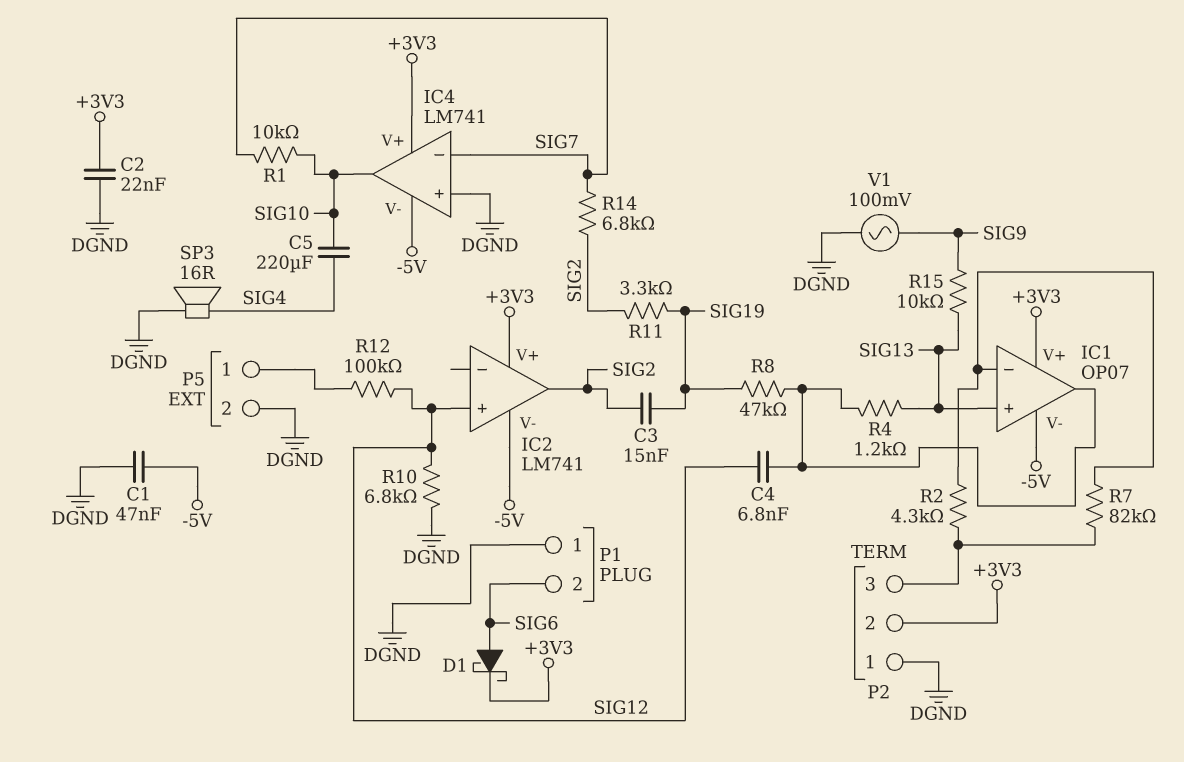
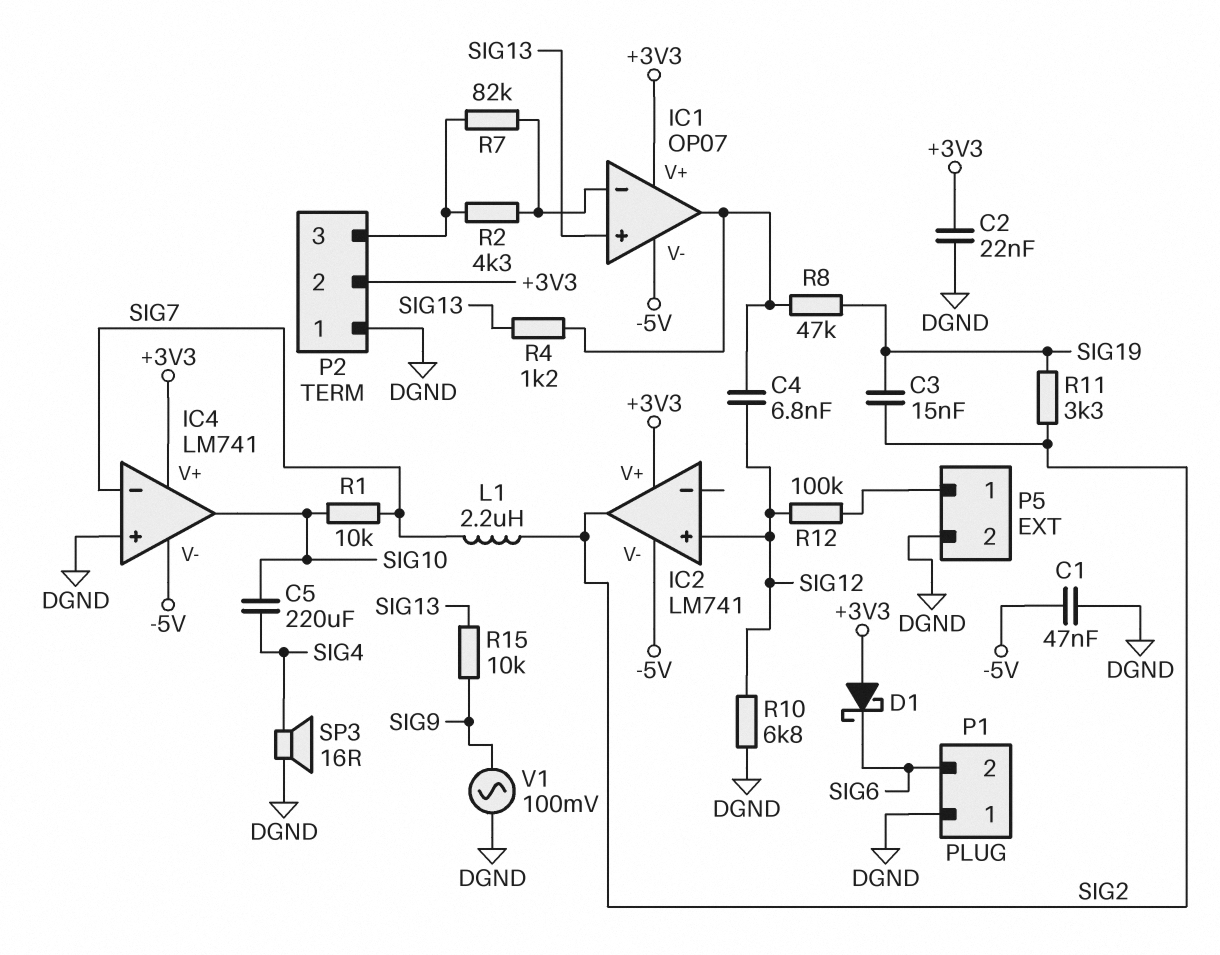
D1: schottky (A SIG6, K +3V3) -> schottky (A +3V3, K SIG6)
L1: none -> 2.2uH (SIG2, SIG7)
R14: 6.8k (SIG2, SIG7) -> none

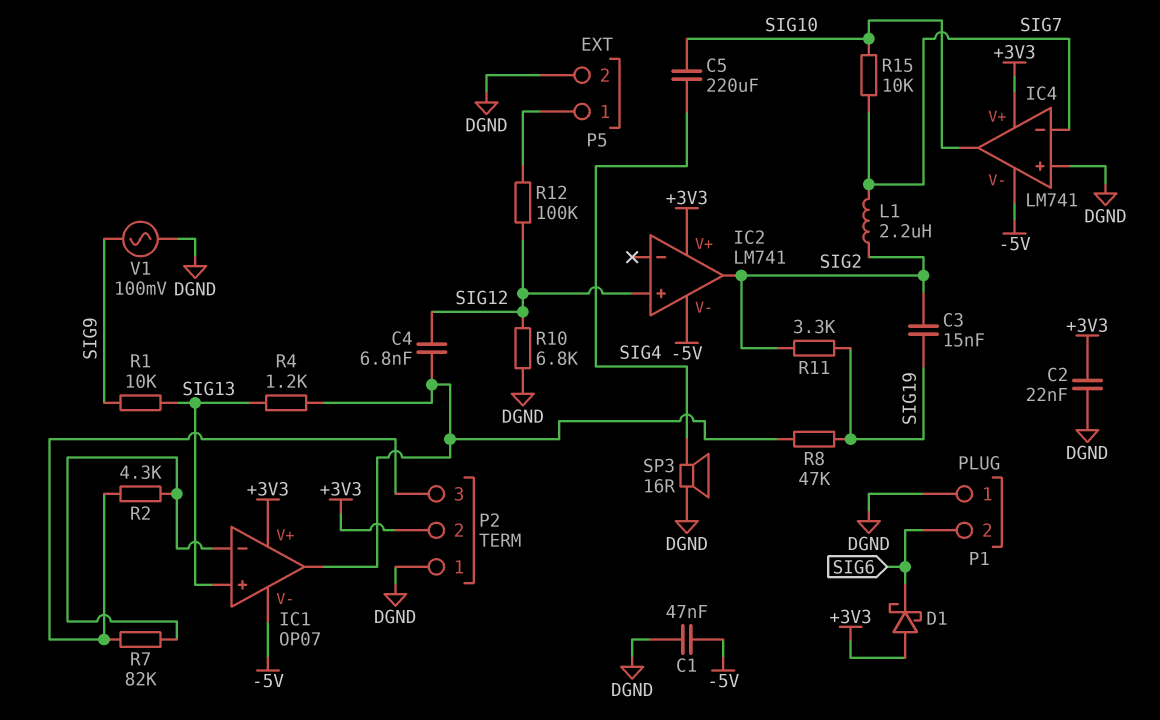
R1: 10k (SIG7, SIG10) -> 10k (SIG9, SIG13)
R15: 10k (SIG9, SIG13) -> 10k (SIG7, SIG10)

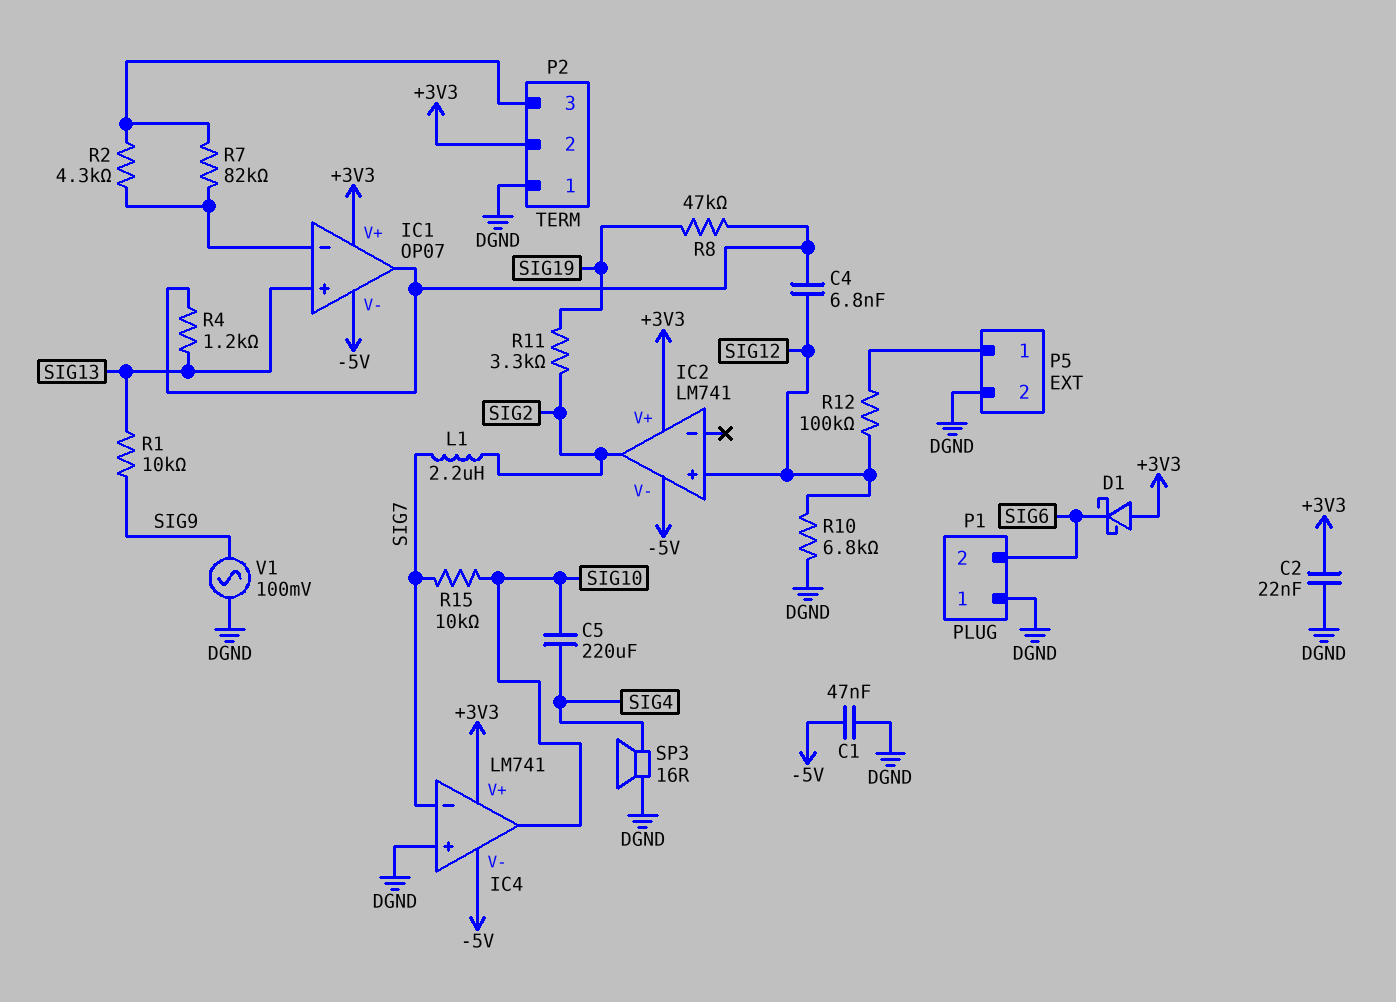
C3: 15nF (SIG2, SIG19) -> none

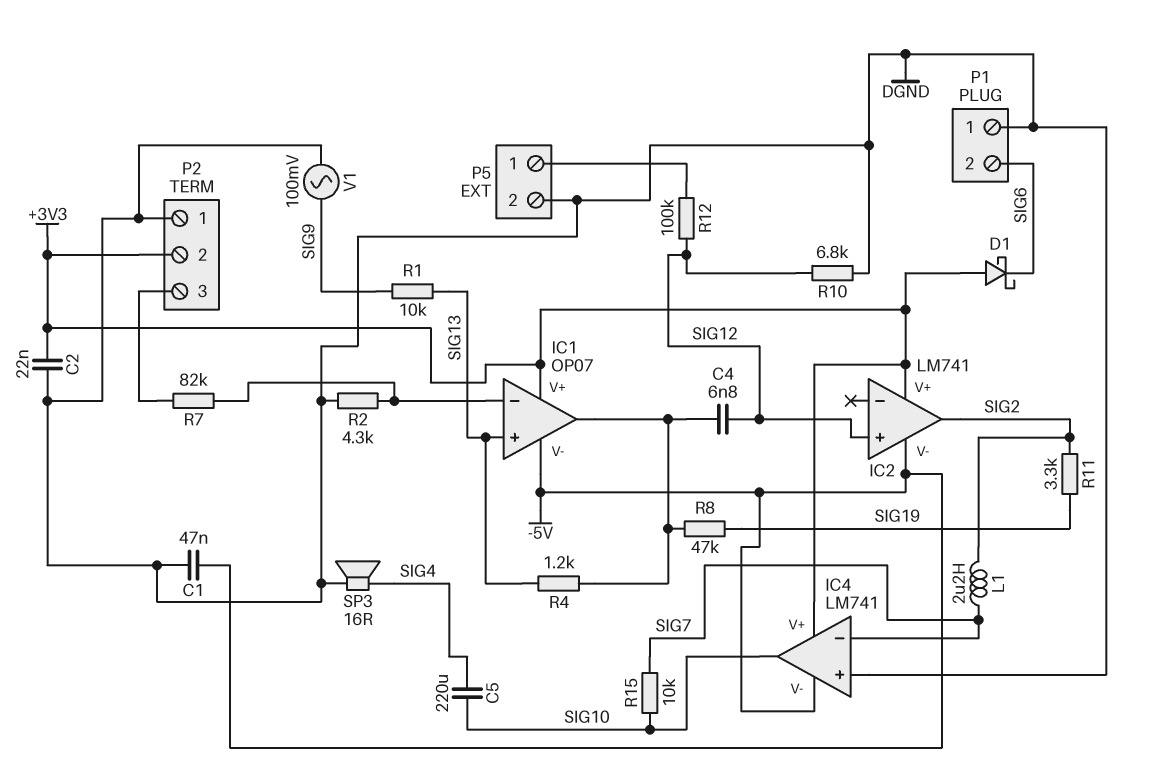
R2: 4.3k (IC1/in-, P2/3) -> 4.3k (DGND, IC1/in-)

